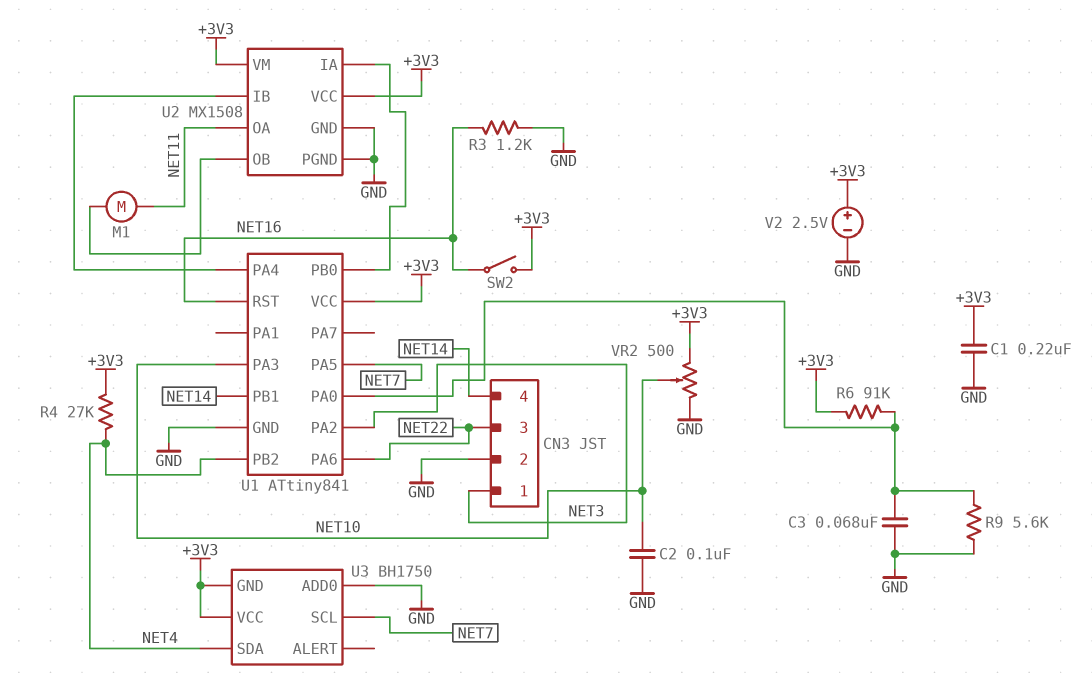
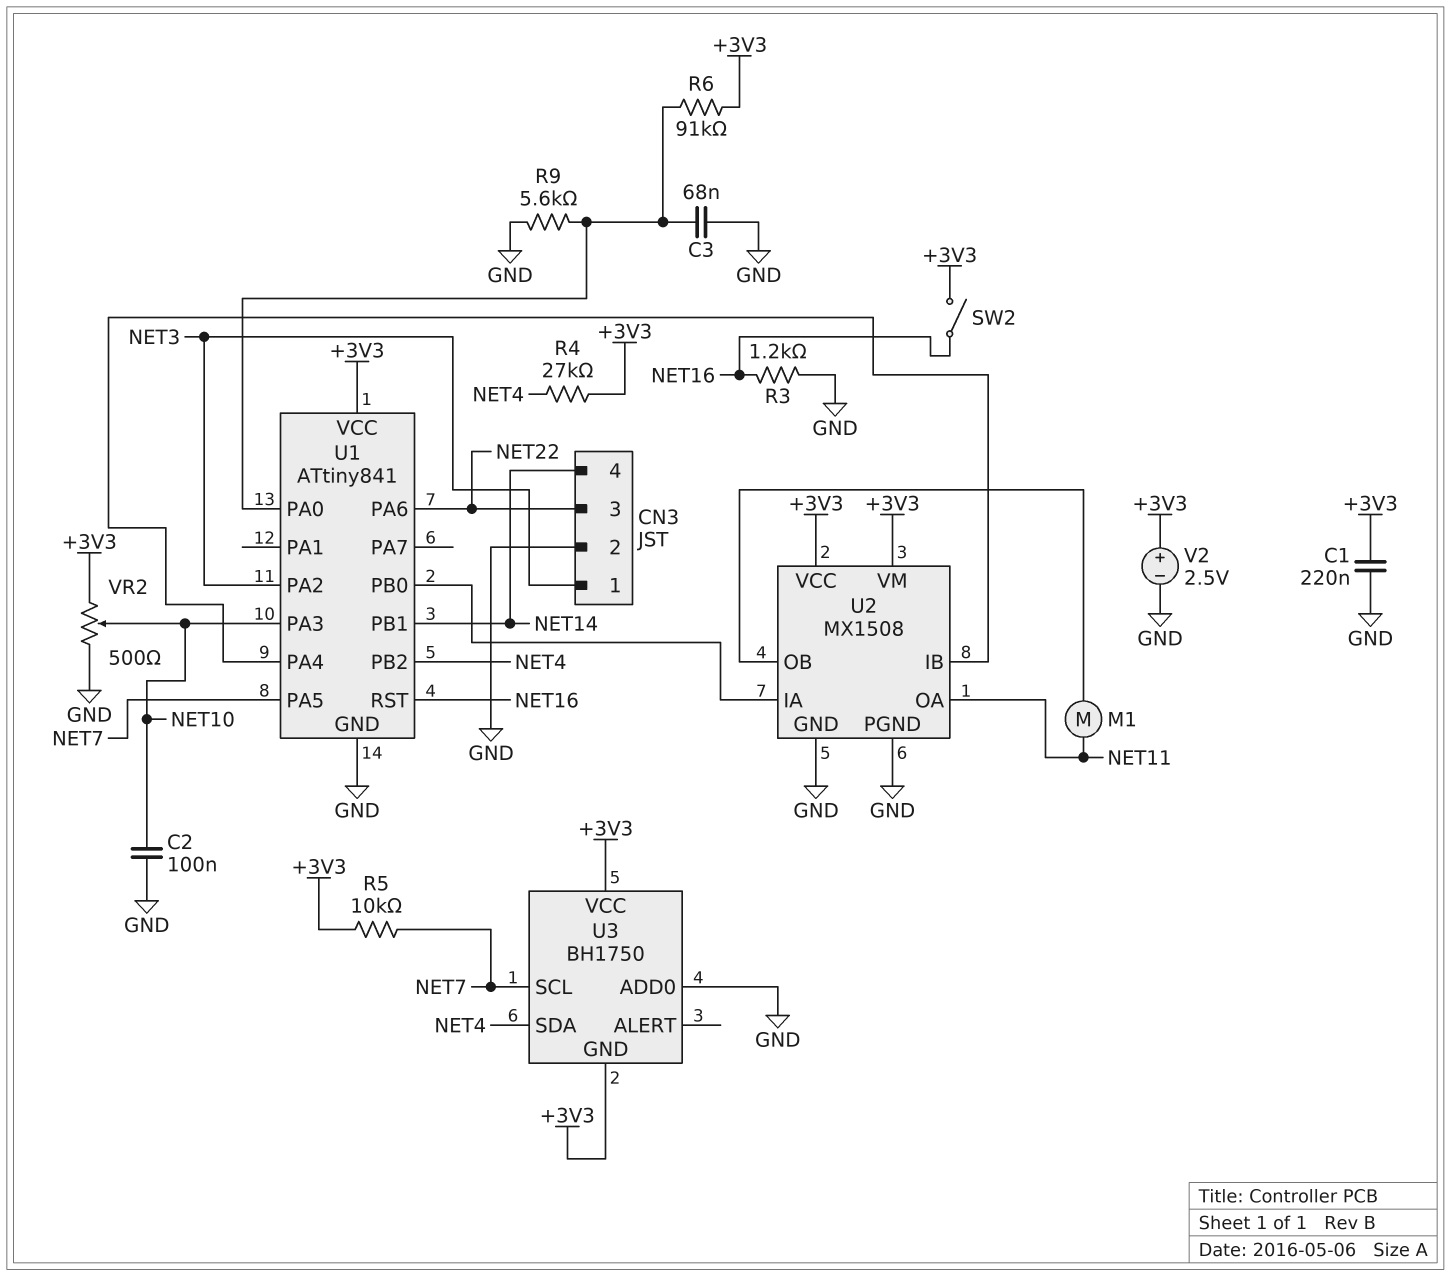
R5: none -> 10k (+3V3, NET7)

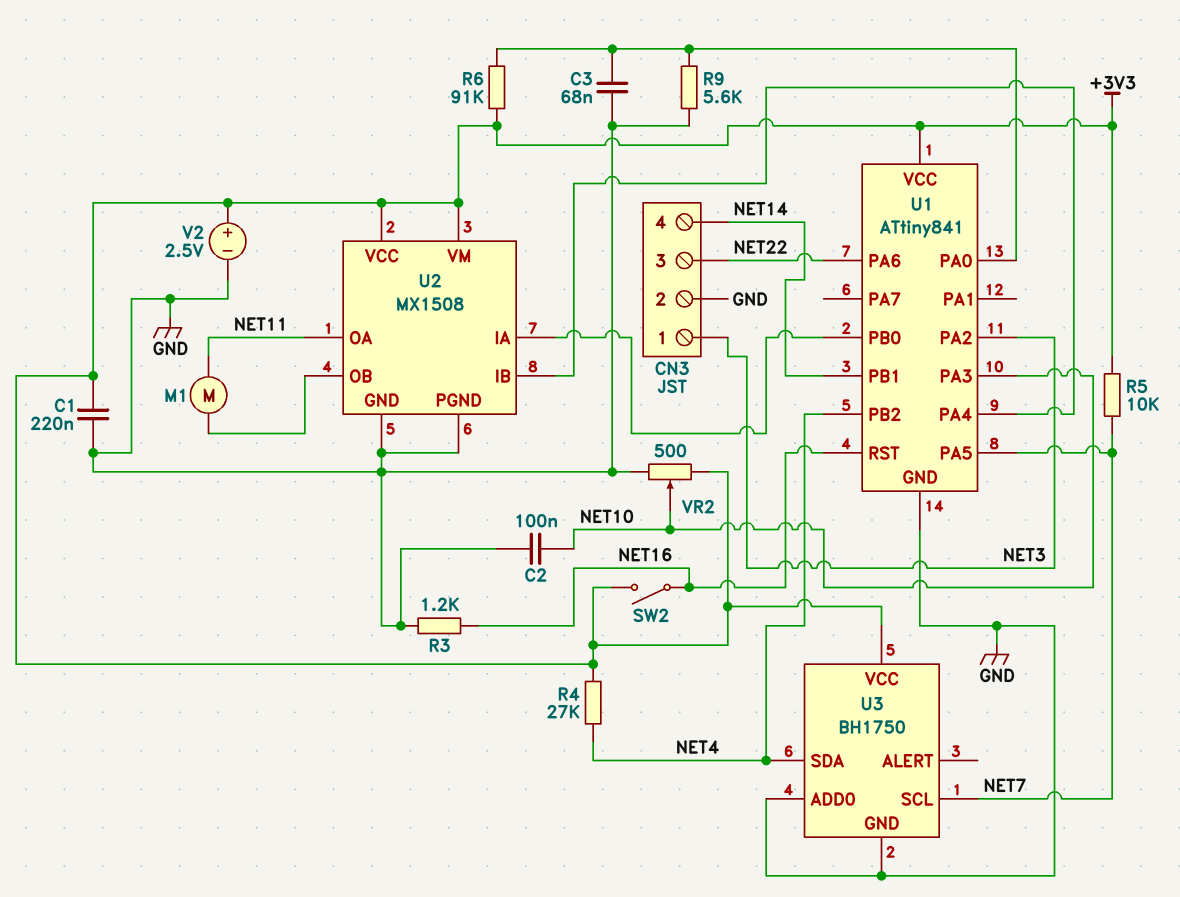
U3 pin GND: +3V3 -> GND

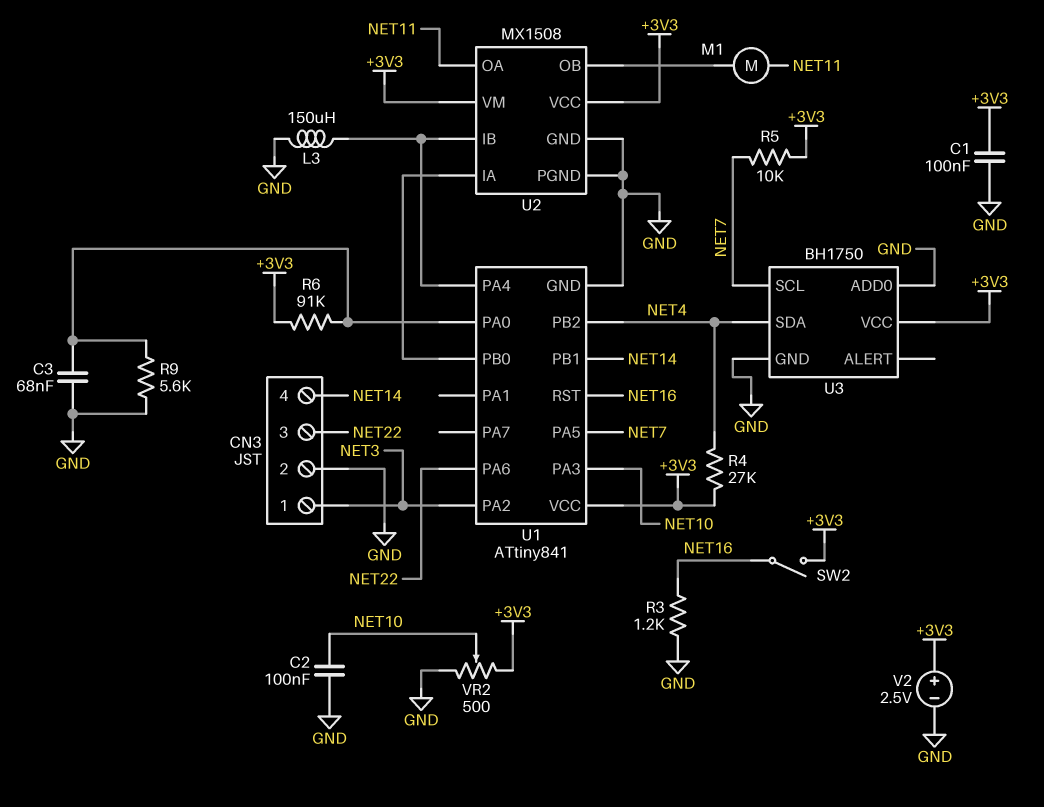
C1: 220nF (+3V3, GND) -> 100nF (+3V3, GND)
L3: none -> 150uH (GND, U1/PA4)

